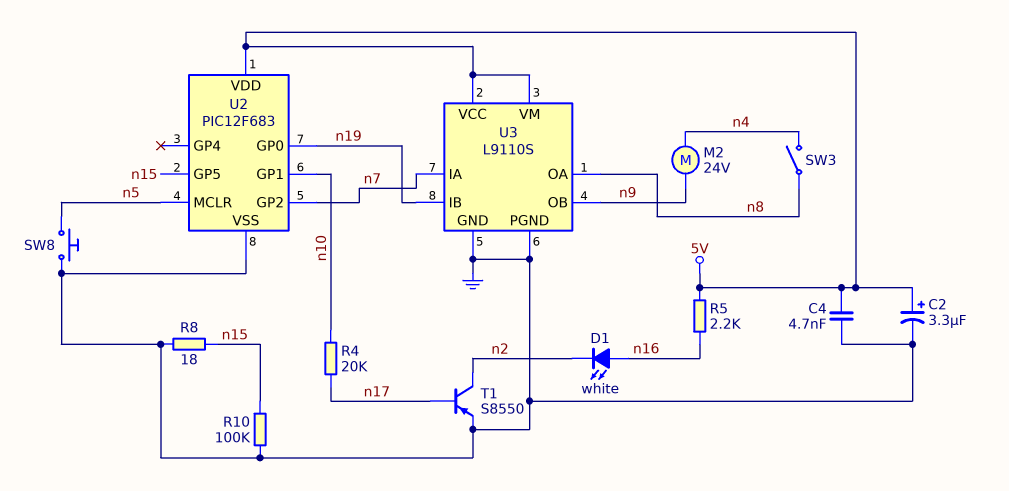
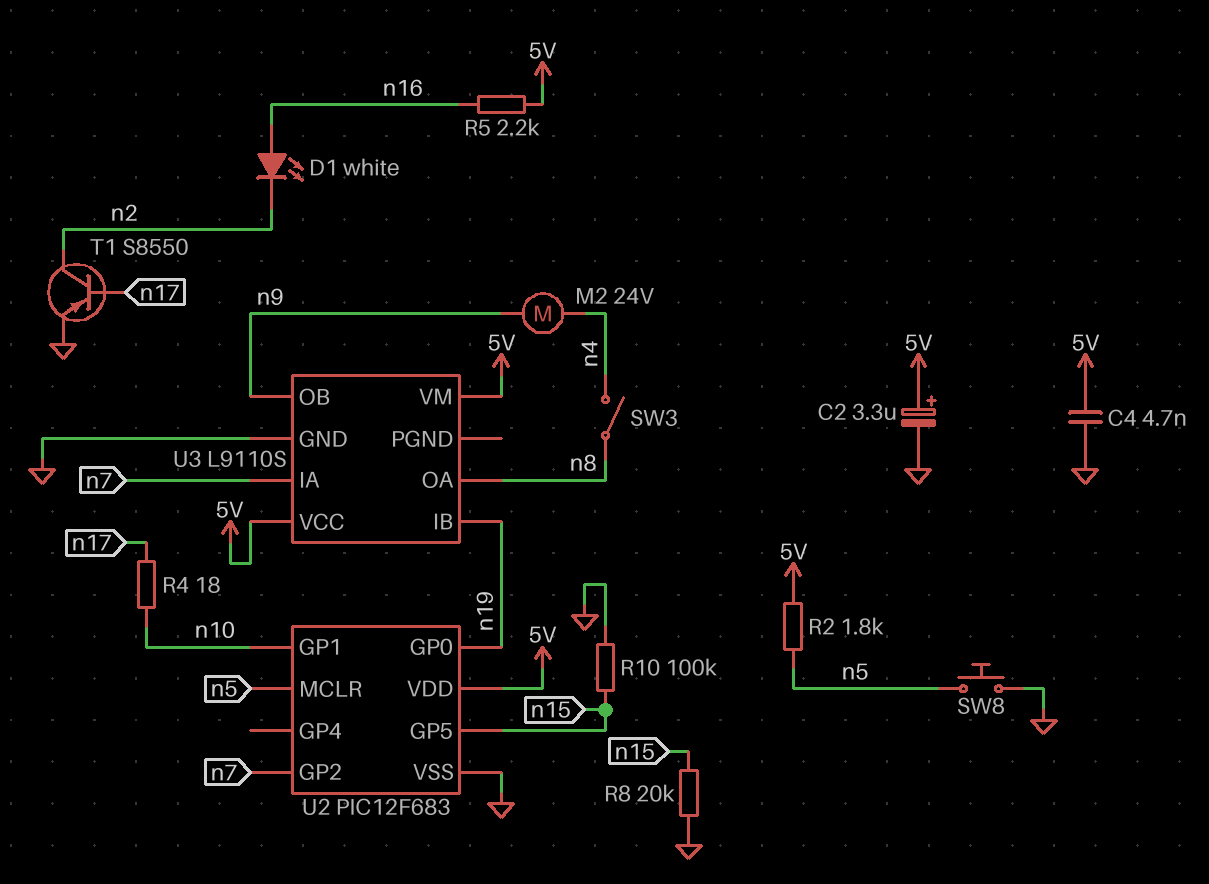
R2: none -> 1.8k (5V, n5)
R4: 20k (n10, n17) -> 18 (n10, n17)
R8: 18 (GND, n15) -> 20k (GND, n15)
U3 pin PGND: GND -> none

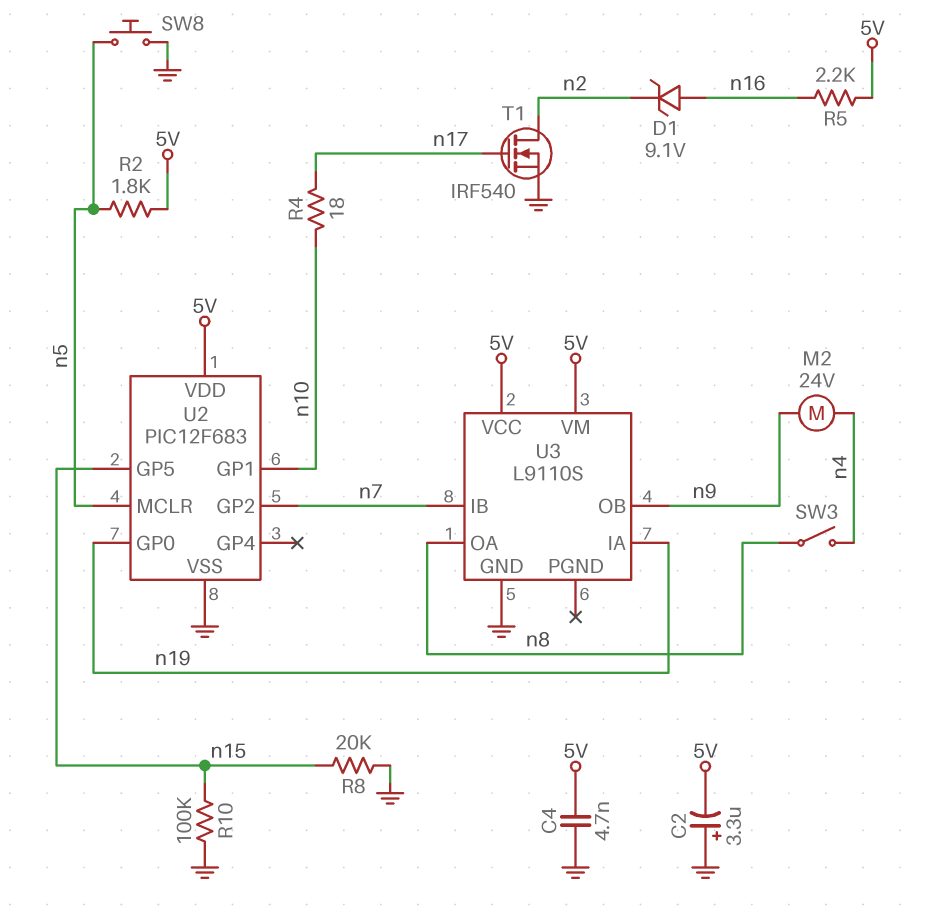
C2: 3.3uF (plus 5V, minus GND) -> 3.3uF (plus GND, minus 5V)
D1: LED white (A n16, K n2) -> zener 9.1V (A n16, K n2)
T1: PNP S8550 (B n17, C n2, E GND) -> NMOS IRF540 (G n17, D n2, S GND)
U3 pin IA: n7 -> n19
U3 pin IB: n19 -> n7

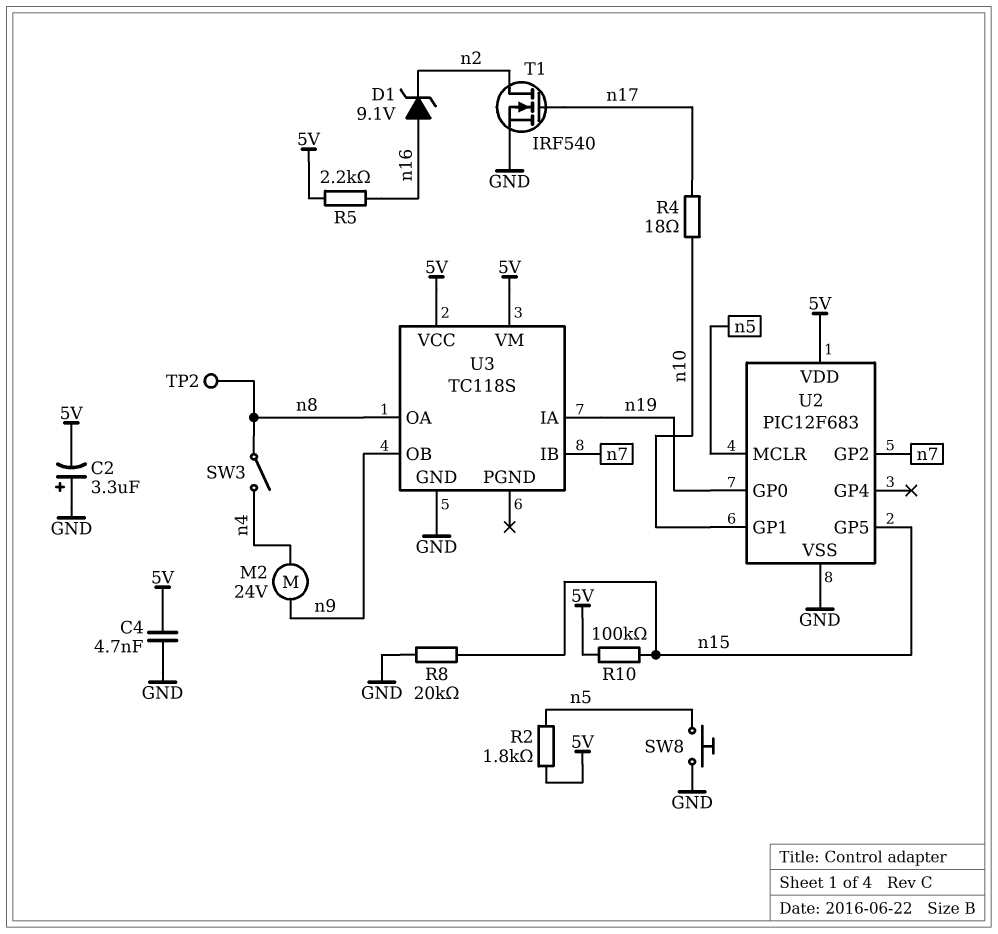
R10: 100k (GND, n15) -> 100k (5V, n15)
TP2: none -> test point (n8)
U3: L9110S -> TC118S

